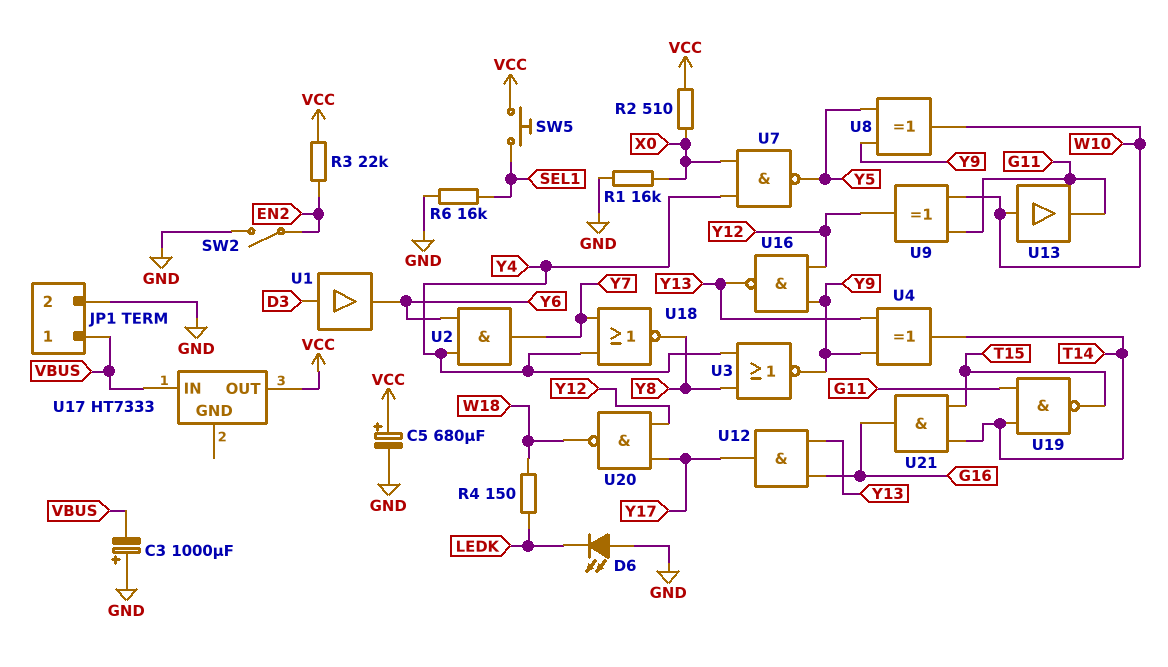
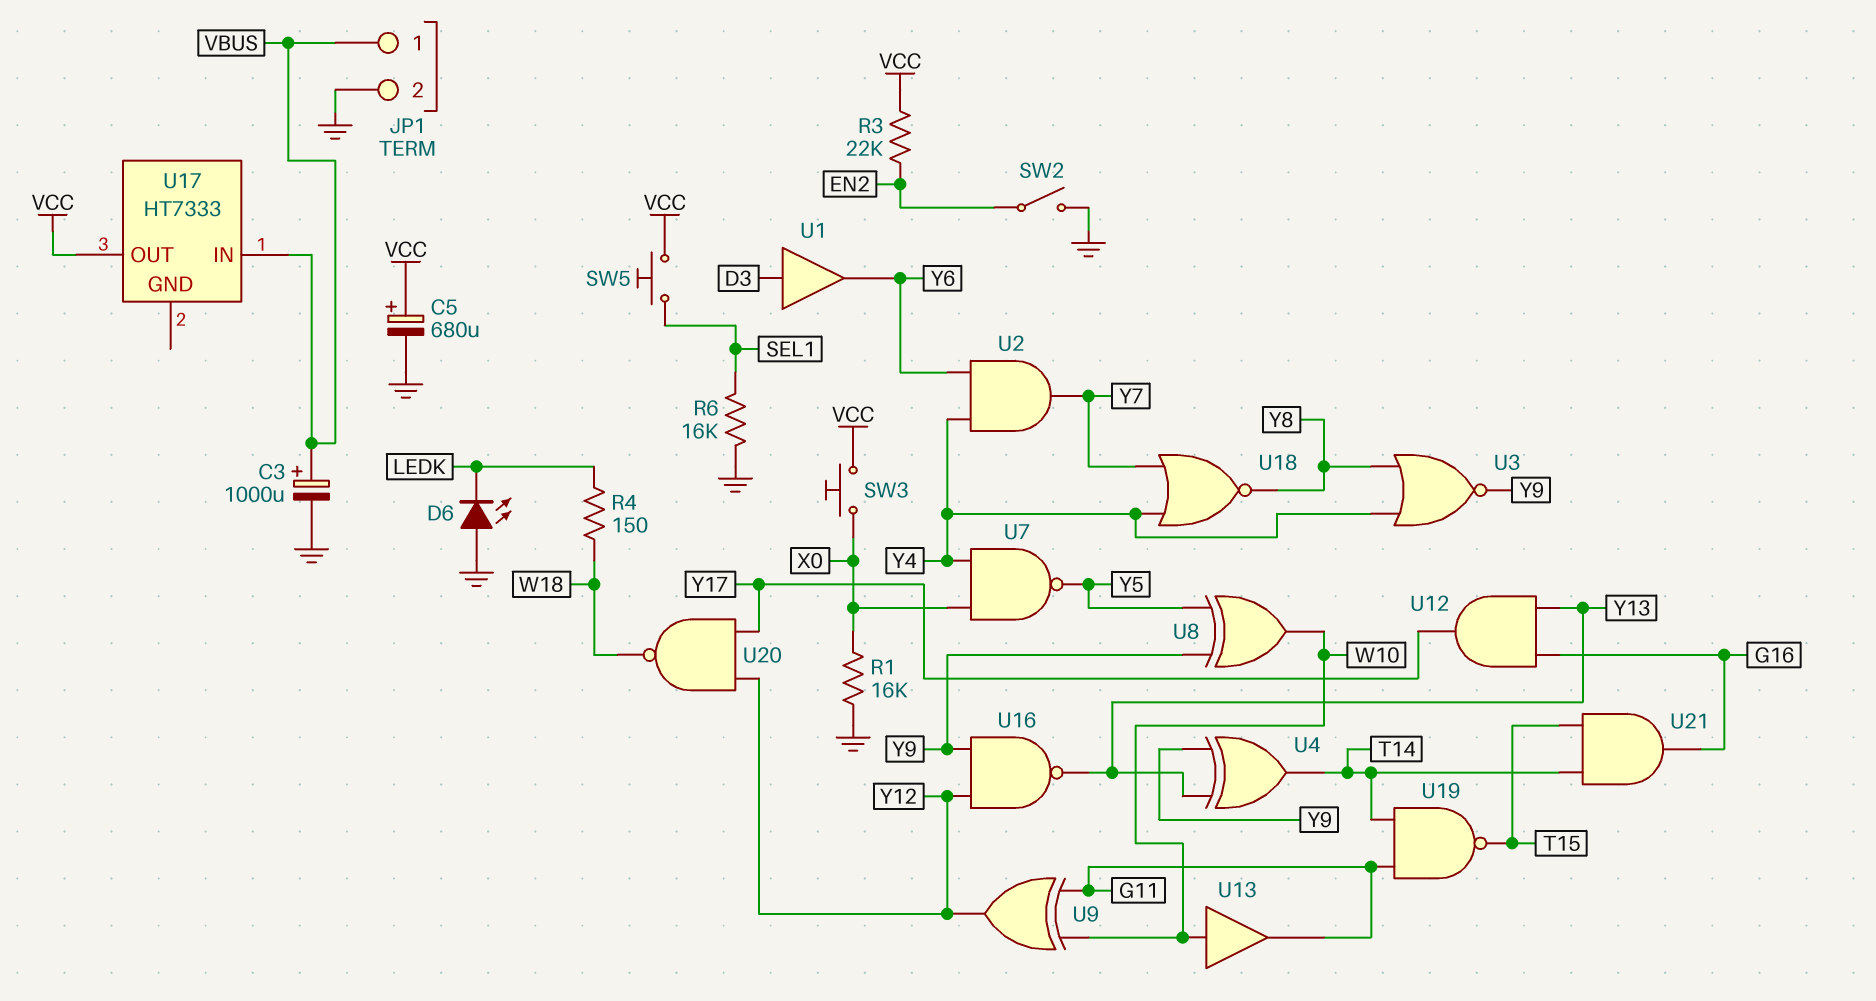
C3: 1000uF (plus GND, minus VBUS) -> 1000uF (plus VBUS, minus GND)
R2: 510 (VCC, X0) -> none
SW3: none -> button (VCC, X0)

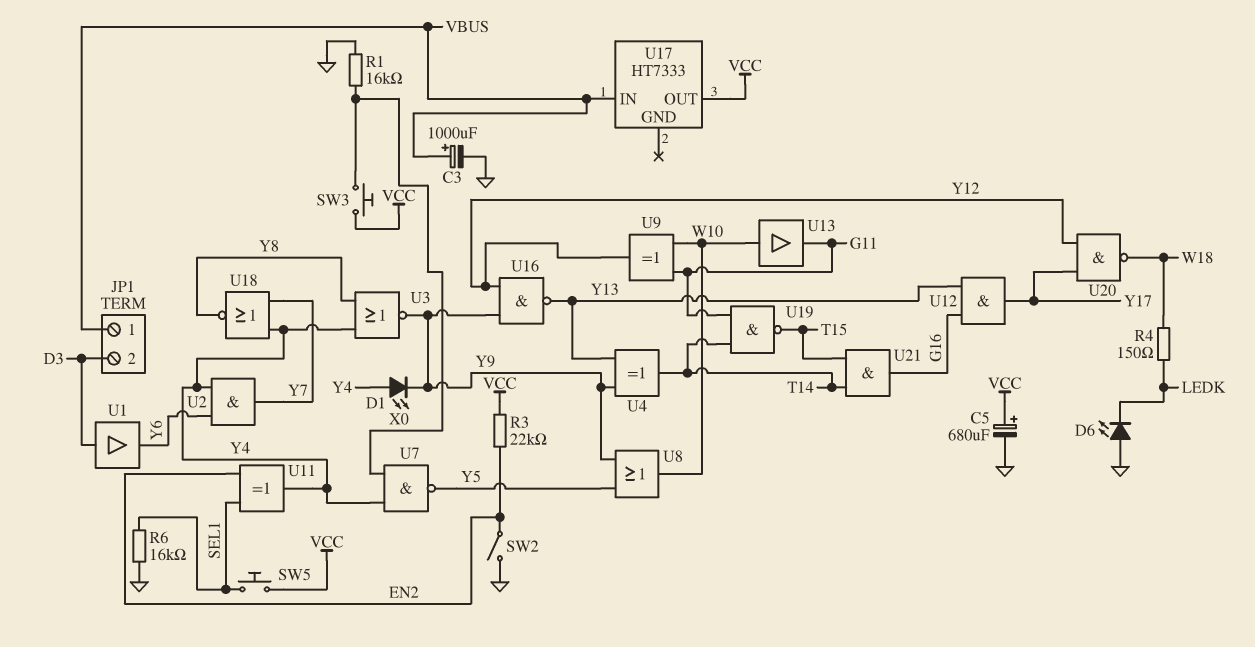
D1: none -> LED (A Y4, K Y9)
JP1 pin 2: GND -> D3
U8: XOR (in Y5, in Y9, out W10) -> OR (in Y5, in Y9, out W10)
U11: none -> XOR (in EN2, in SEL1, out Y4)

